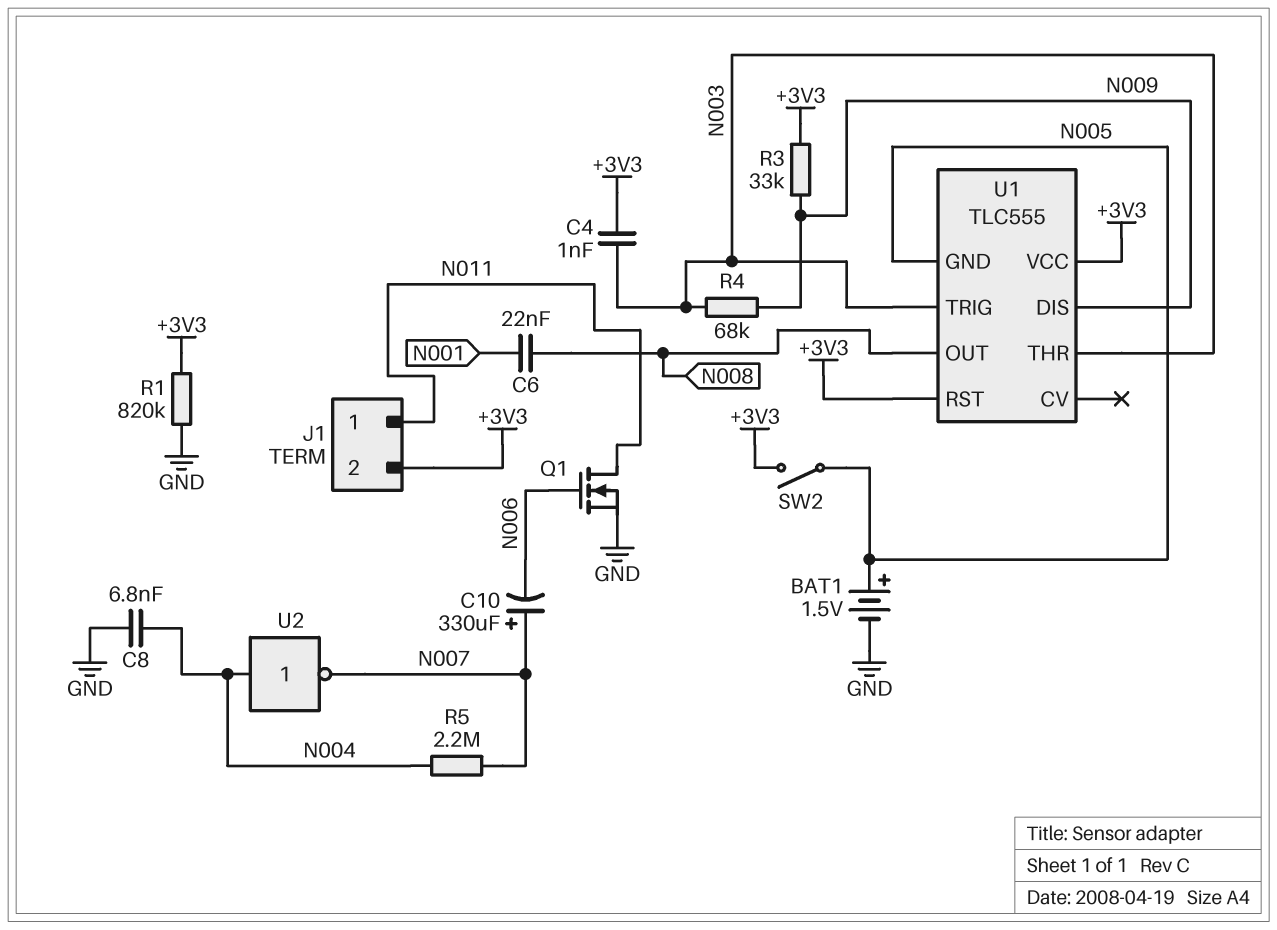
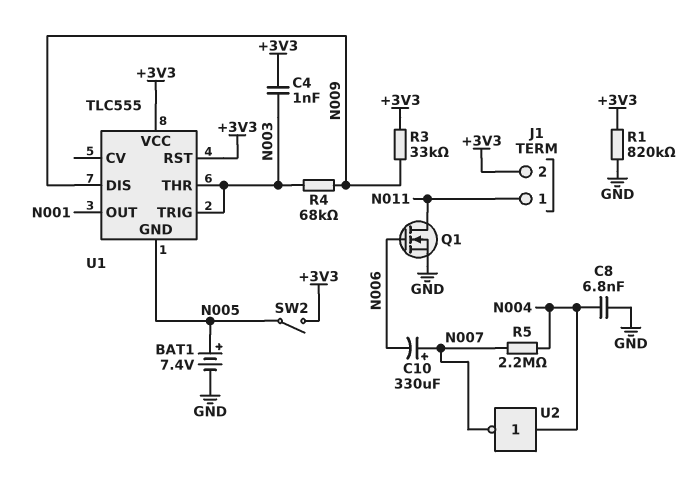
BAT1: 1.5V (plus N005, minus GND) -> 7.4V (plus N005, minus GND)
C6: 22nF (N001, N008) -> none
U1 pin OUT: N008 -> N001

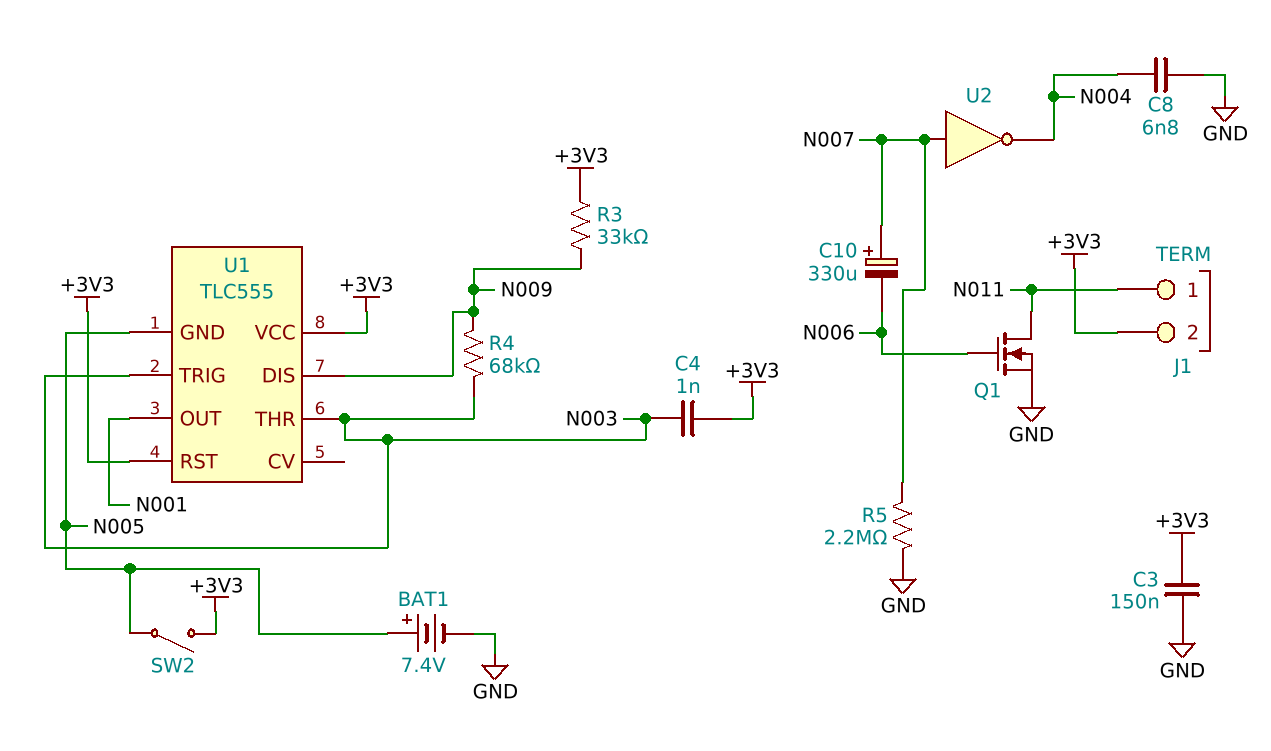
C3: none -> 150nF (+3V3, GND)
R1: 820k (+3V3, GND) -> none
R5: 2.2M (N004, N007) -> 2.2M (GND, N007)
U2: NOT (in N004, out N007) -> NOT (in N007, out N004)

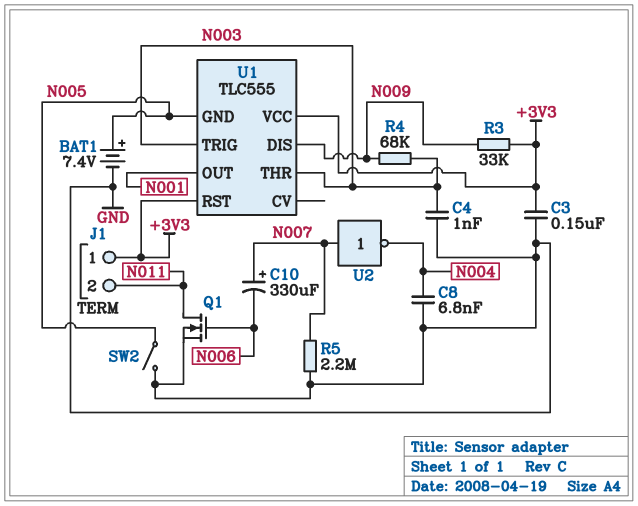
C4: 1nF (+3V3, N003) -> 1nF (GND, N003)
J1 pin 1: N011 -> +3V3
J1 pin 2: +3V3 -> N011
SW2: switch (+3V3, N005) -> switch (GND, N005)

